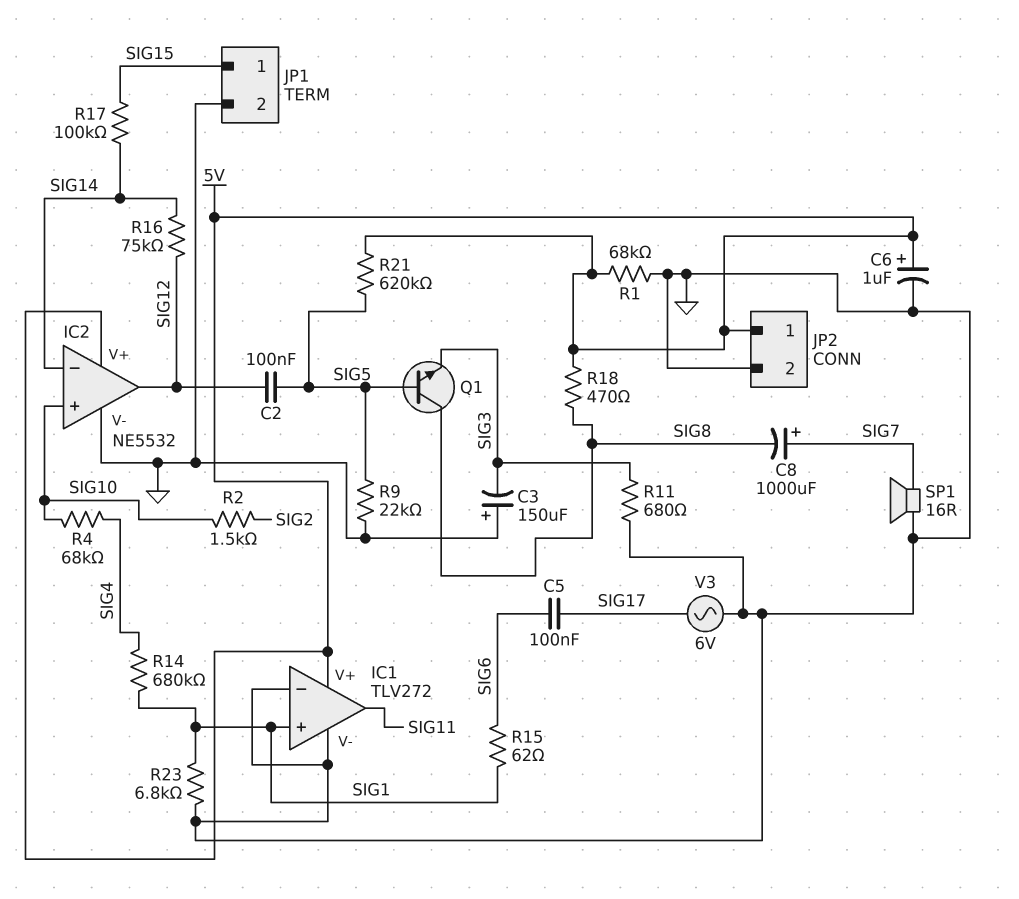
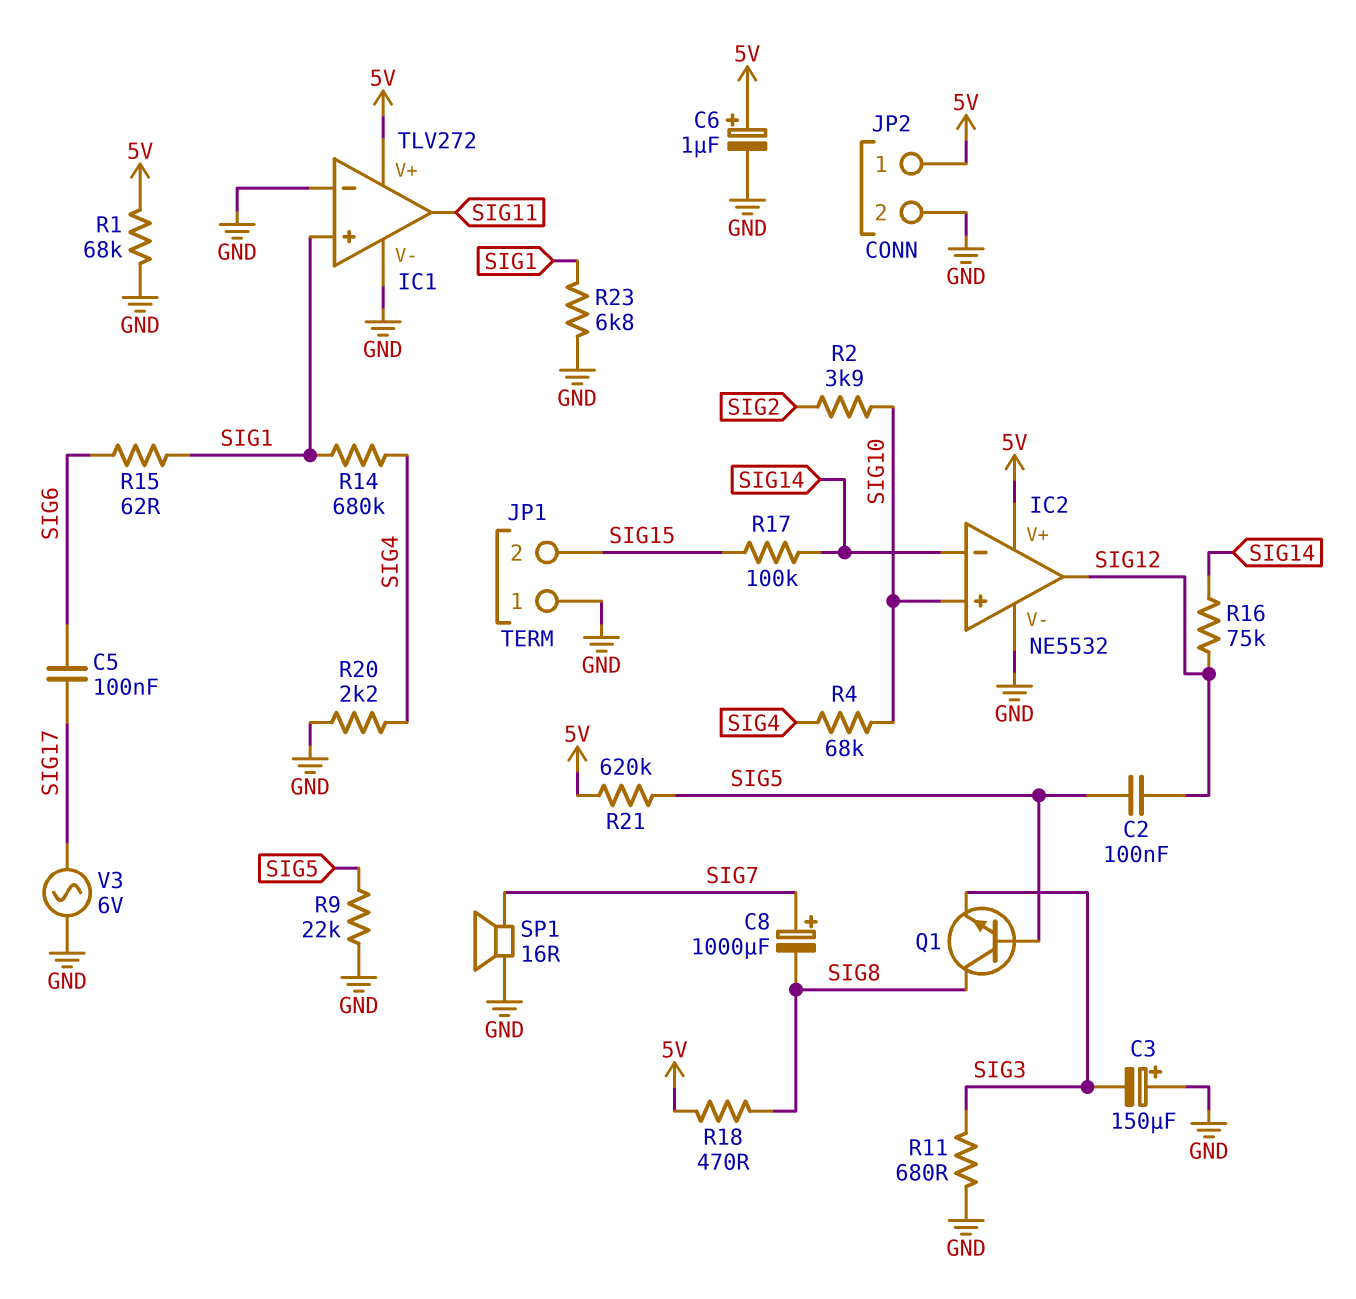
JP1 pin 1: SIG15 -> GND
JP1 pin 2: GND -> SIG15
R2: 1.5k (SIG2, SIG10) -> 3.9k (SIG2, SIG10)
R20: none -> 2.2k (GND, SIG4)

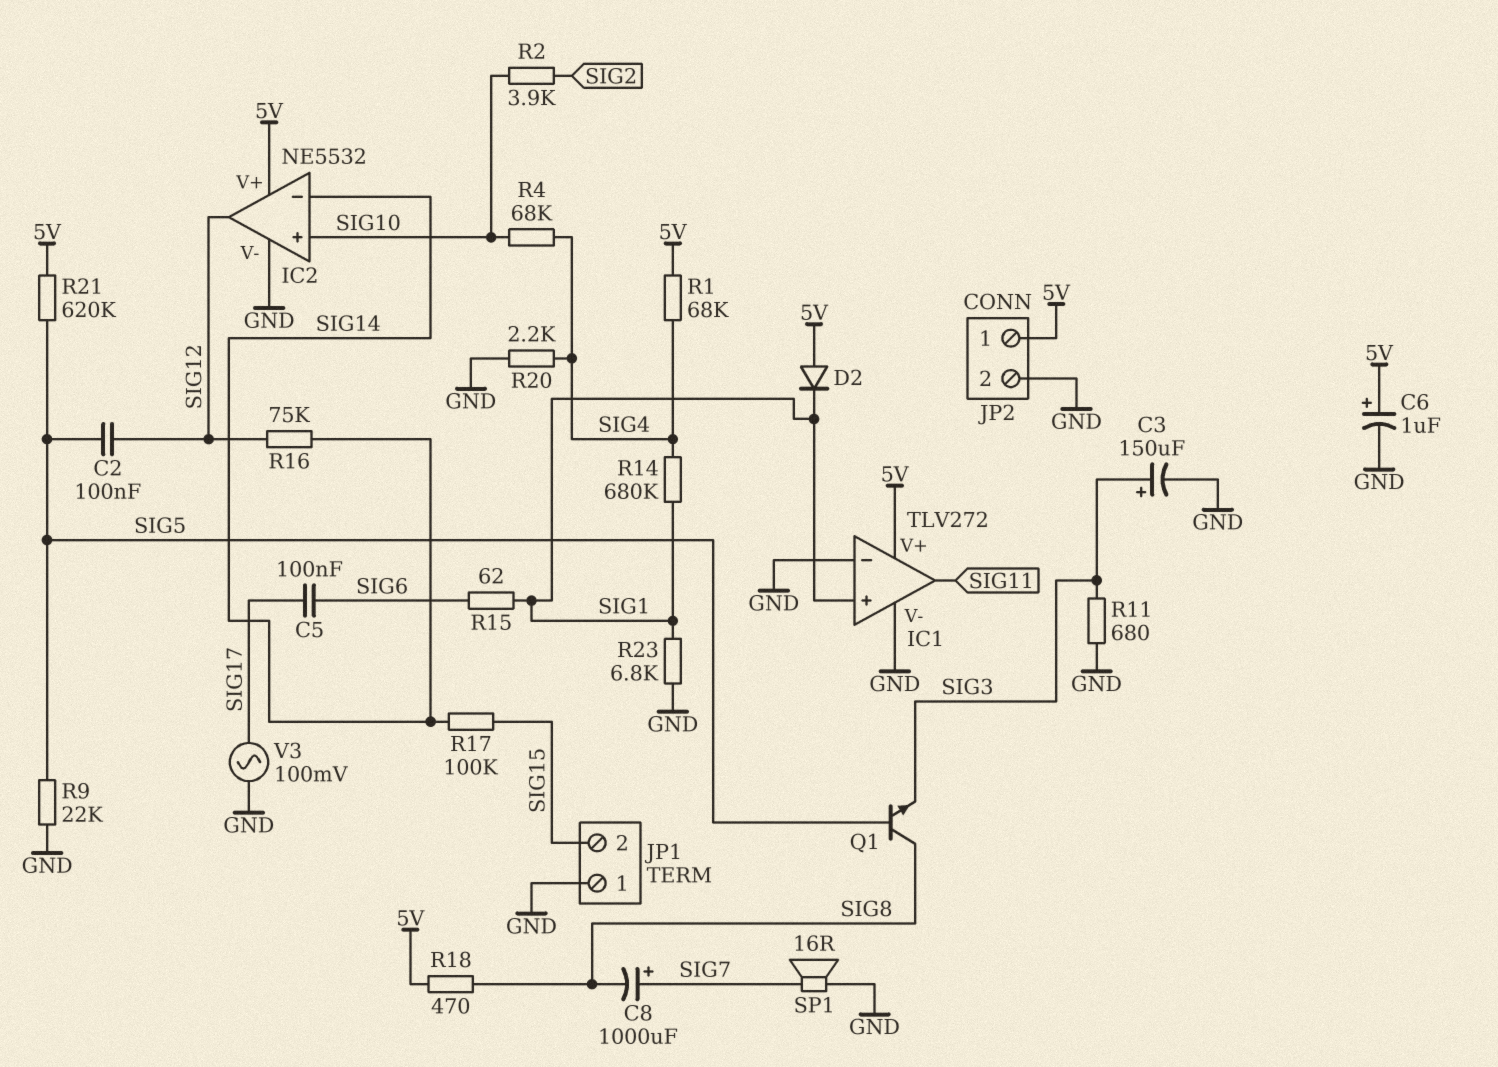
C3: 150uF (plus GND, minus SIG3) -> 150uF (plus SIG3, minus GND)
D2: none -> diode (A 5V, K SIG1)
R1: 68k (5V, GND) -> 68k (5V, SIG4)
V3: AC 6V (GND, SIG17) -> AC 100mV (GND, SIG17)

